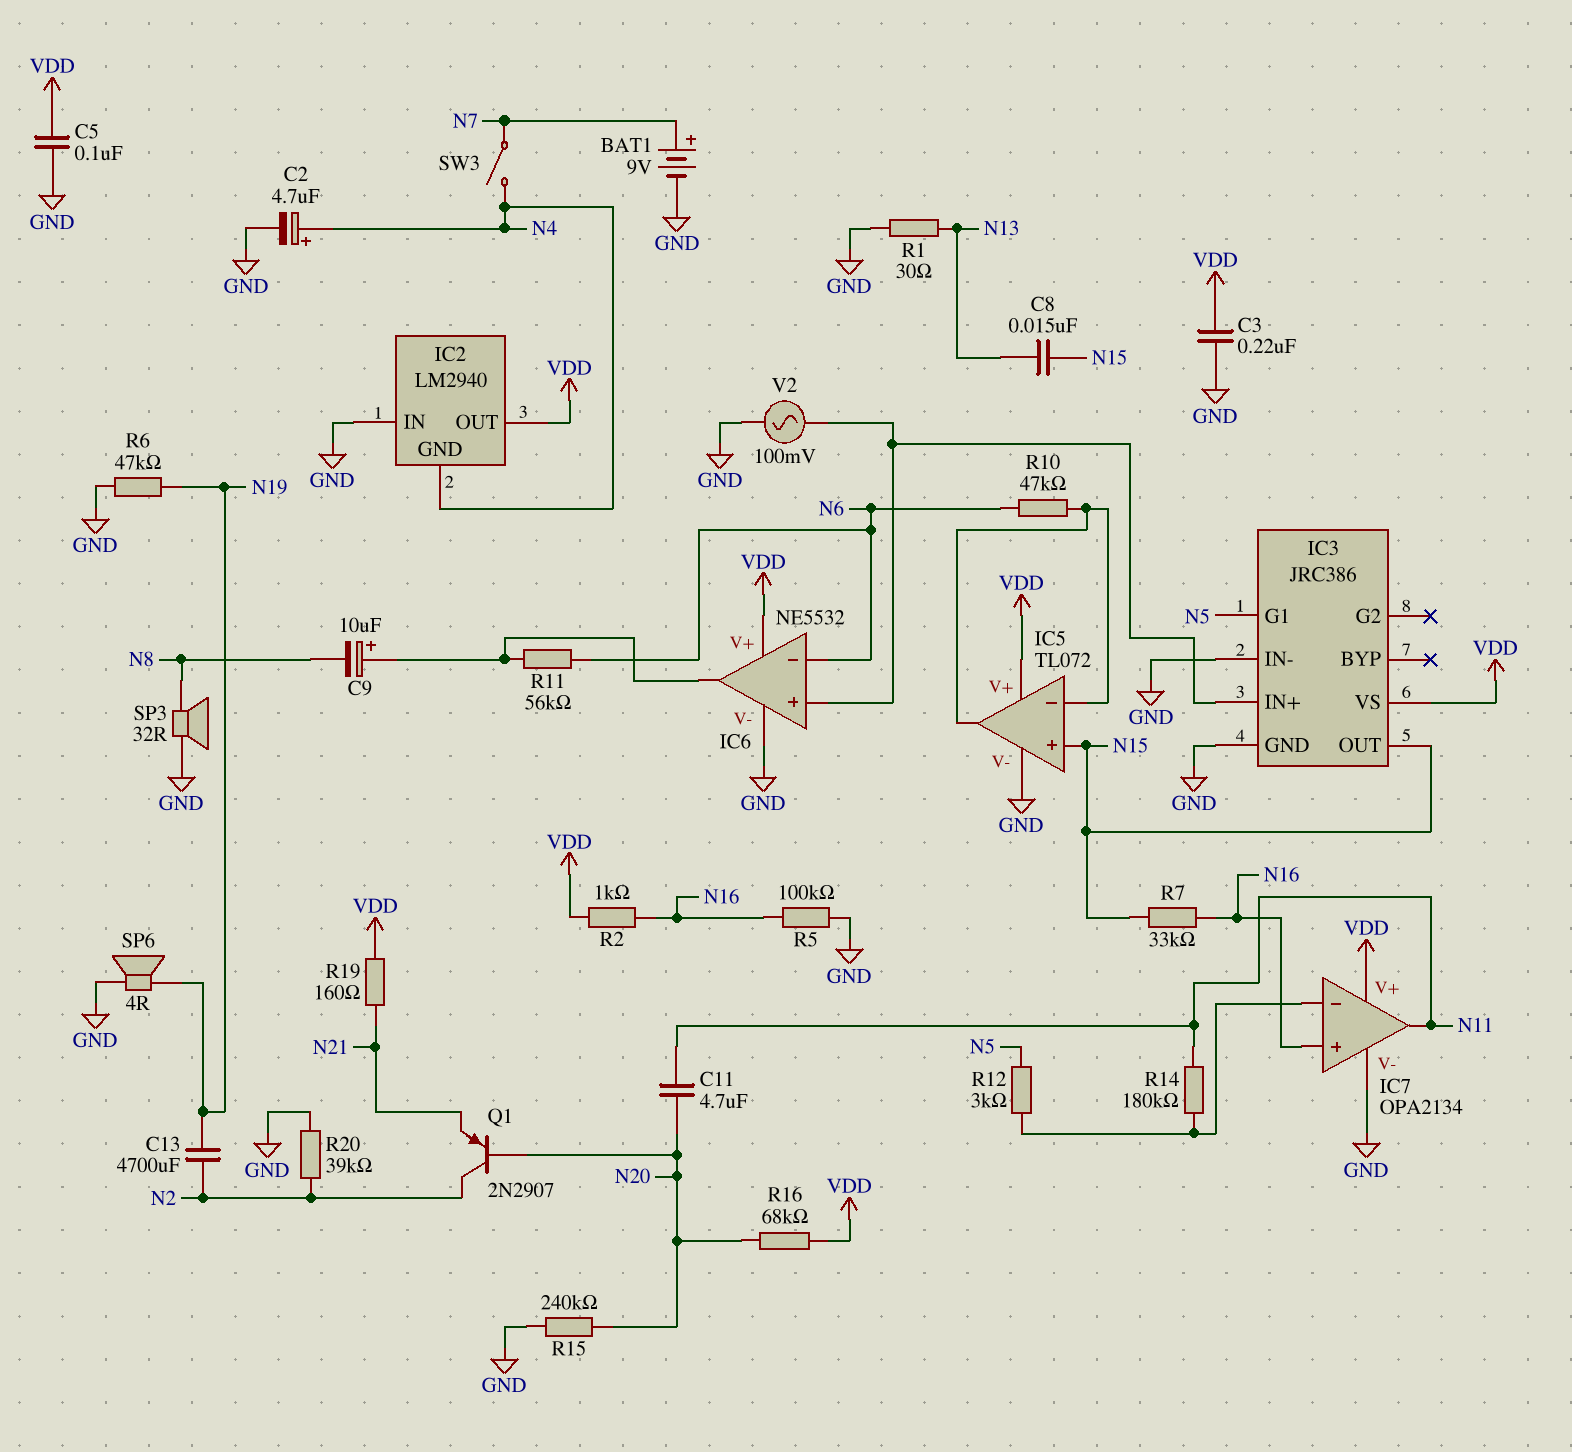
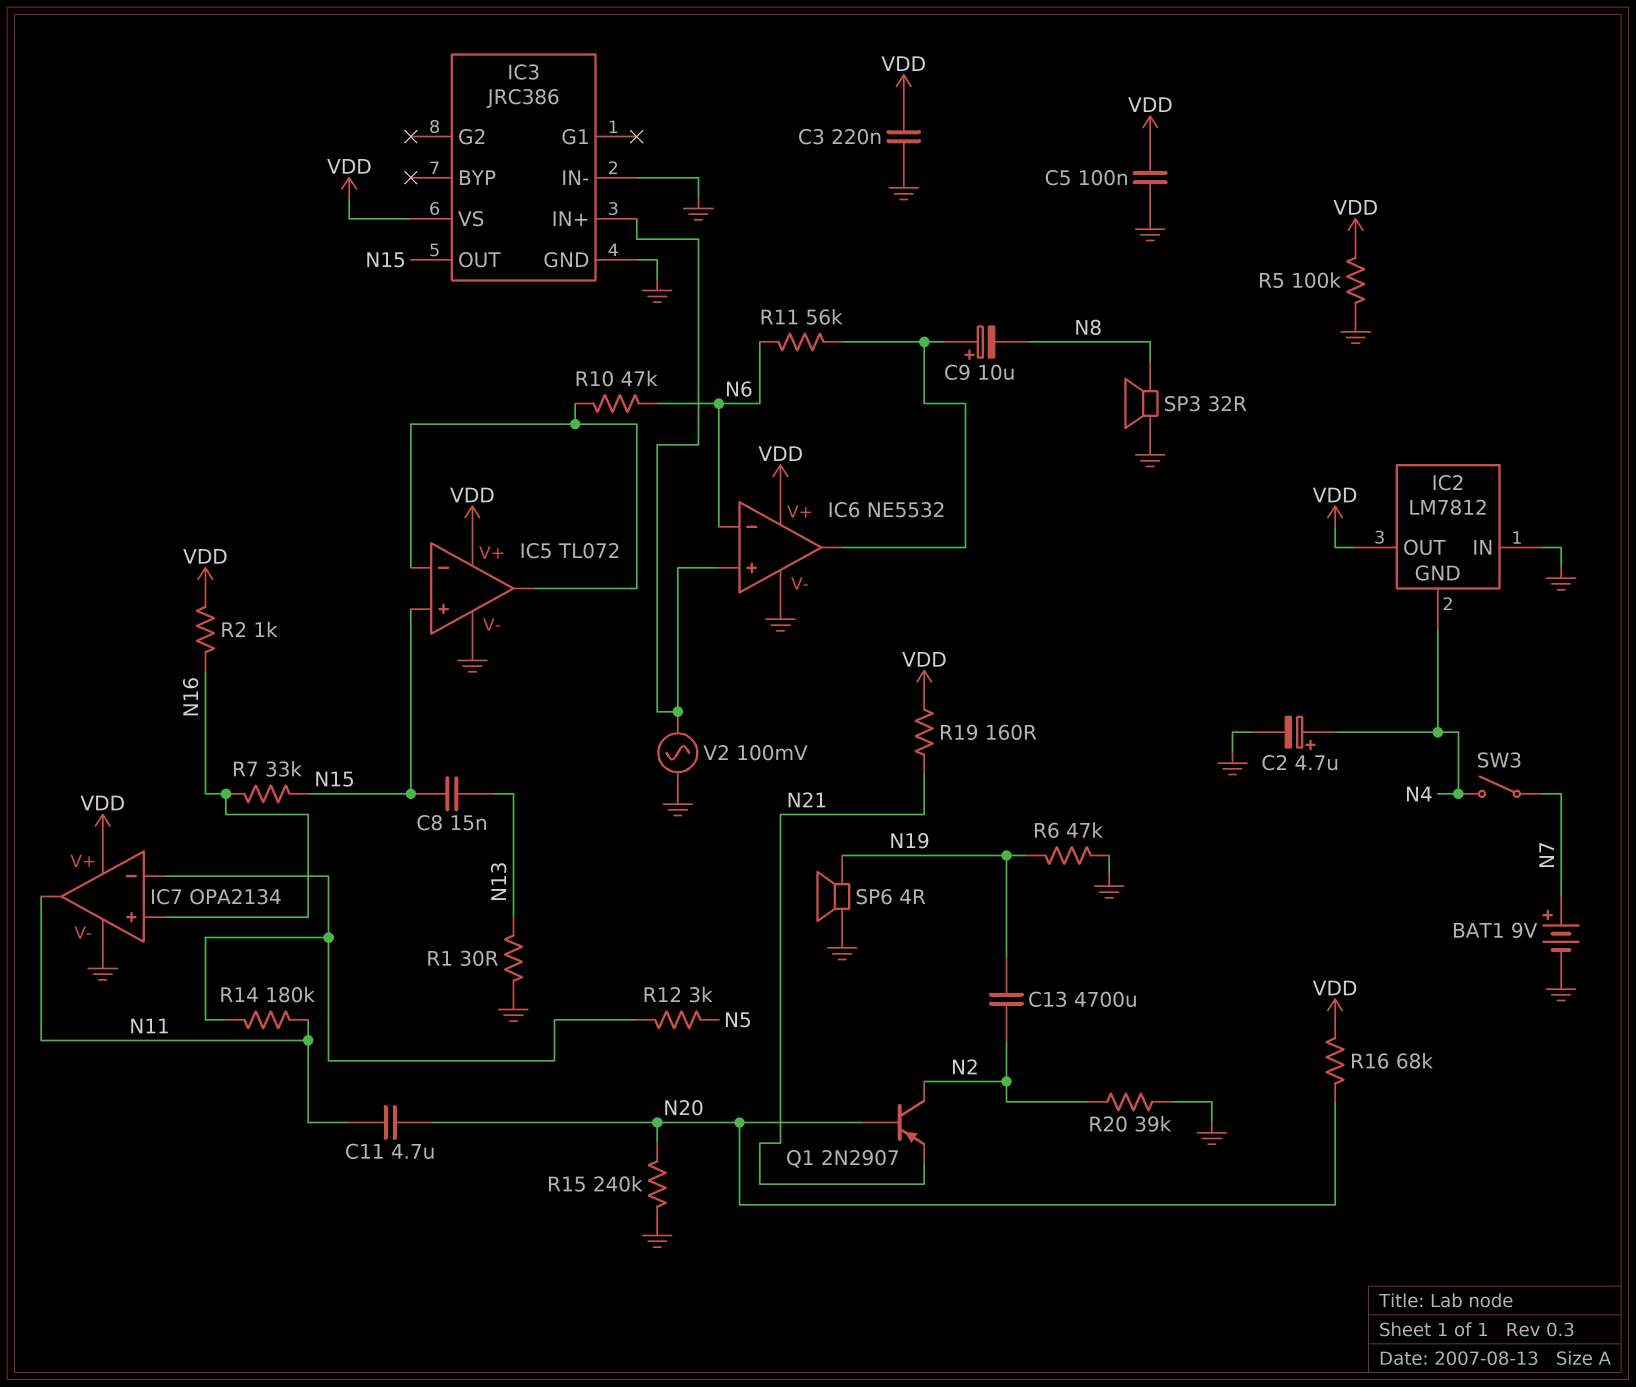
IC2: LM2940 -> LM7812
IC3 pin G1: N5 -> none
R5: 100k (GND, N16) -> 100k (GND, VDD)

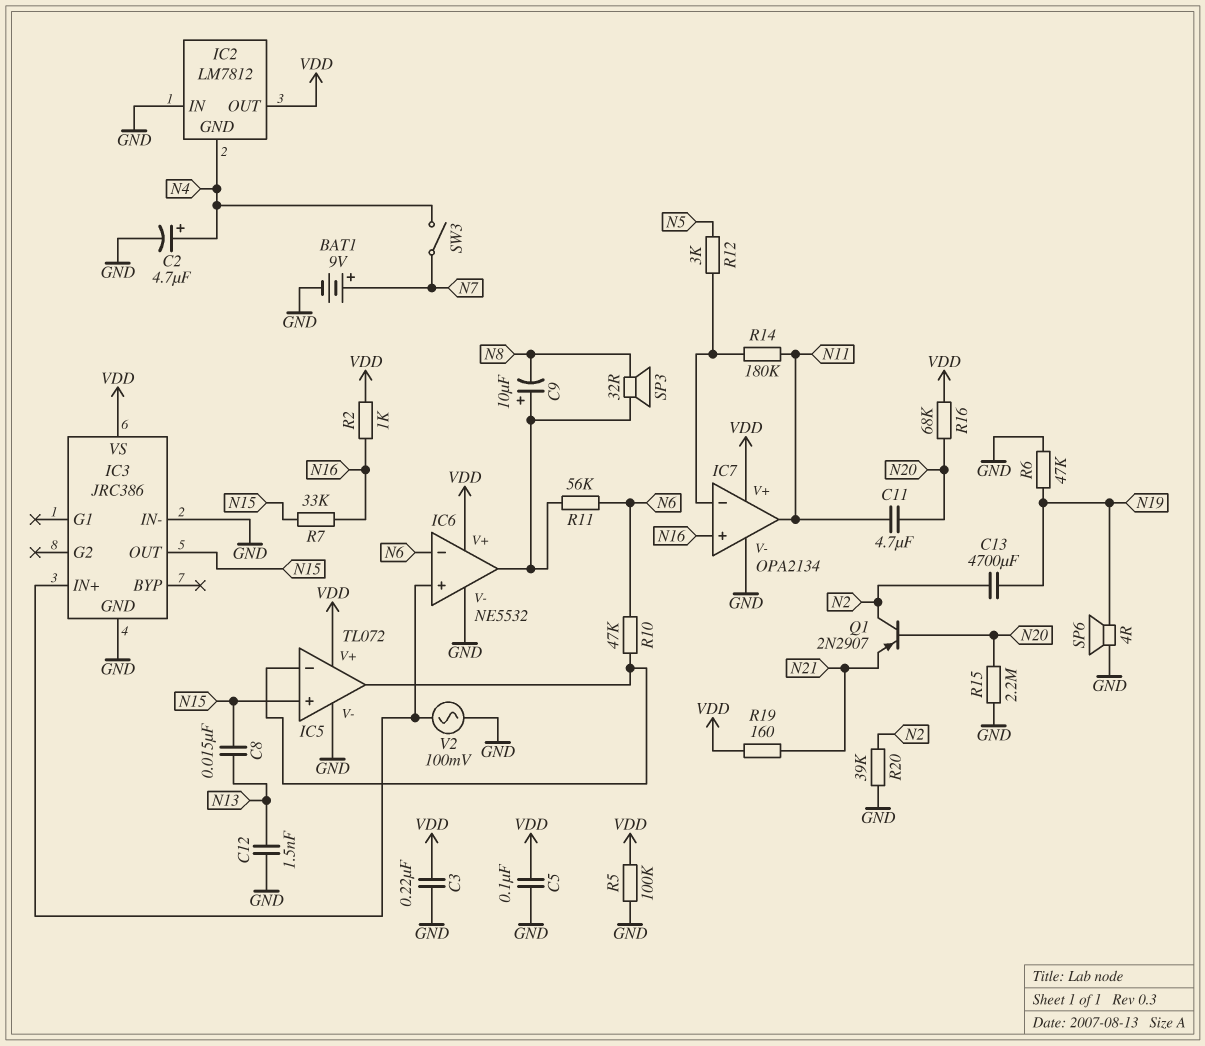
C12: none -> 1.5nF (GND, N13)
R1: 30 (GND, N13) -> none
R15: 240k (GND, N20) -> 2.2M (GND, N20)
SP3: speaker 32R (GND, N8) -> speaker 32R (IC6/out, N8)

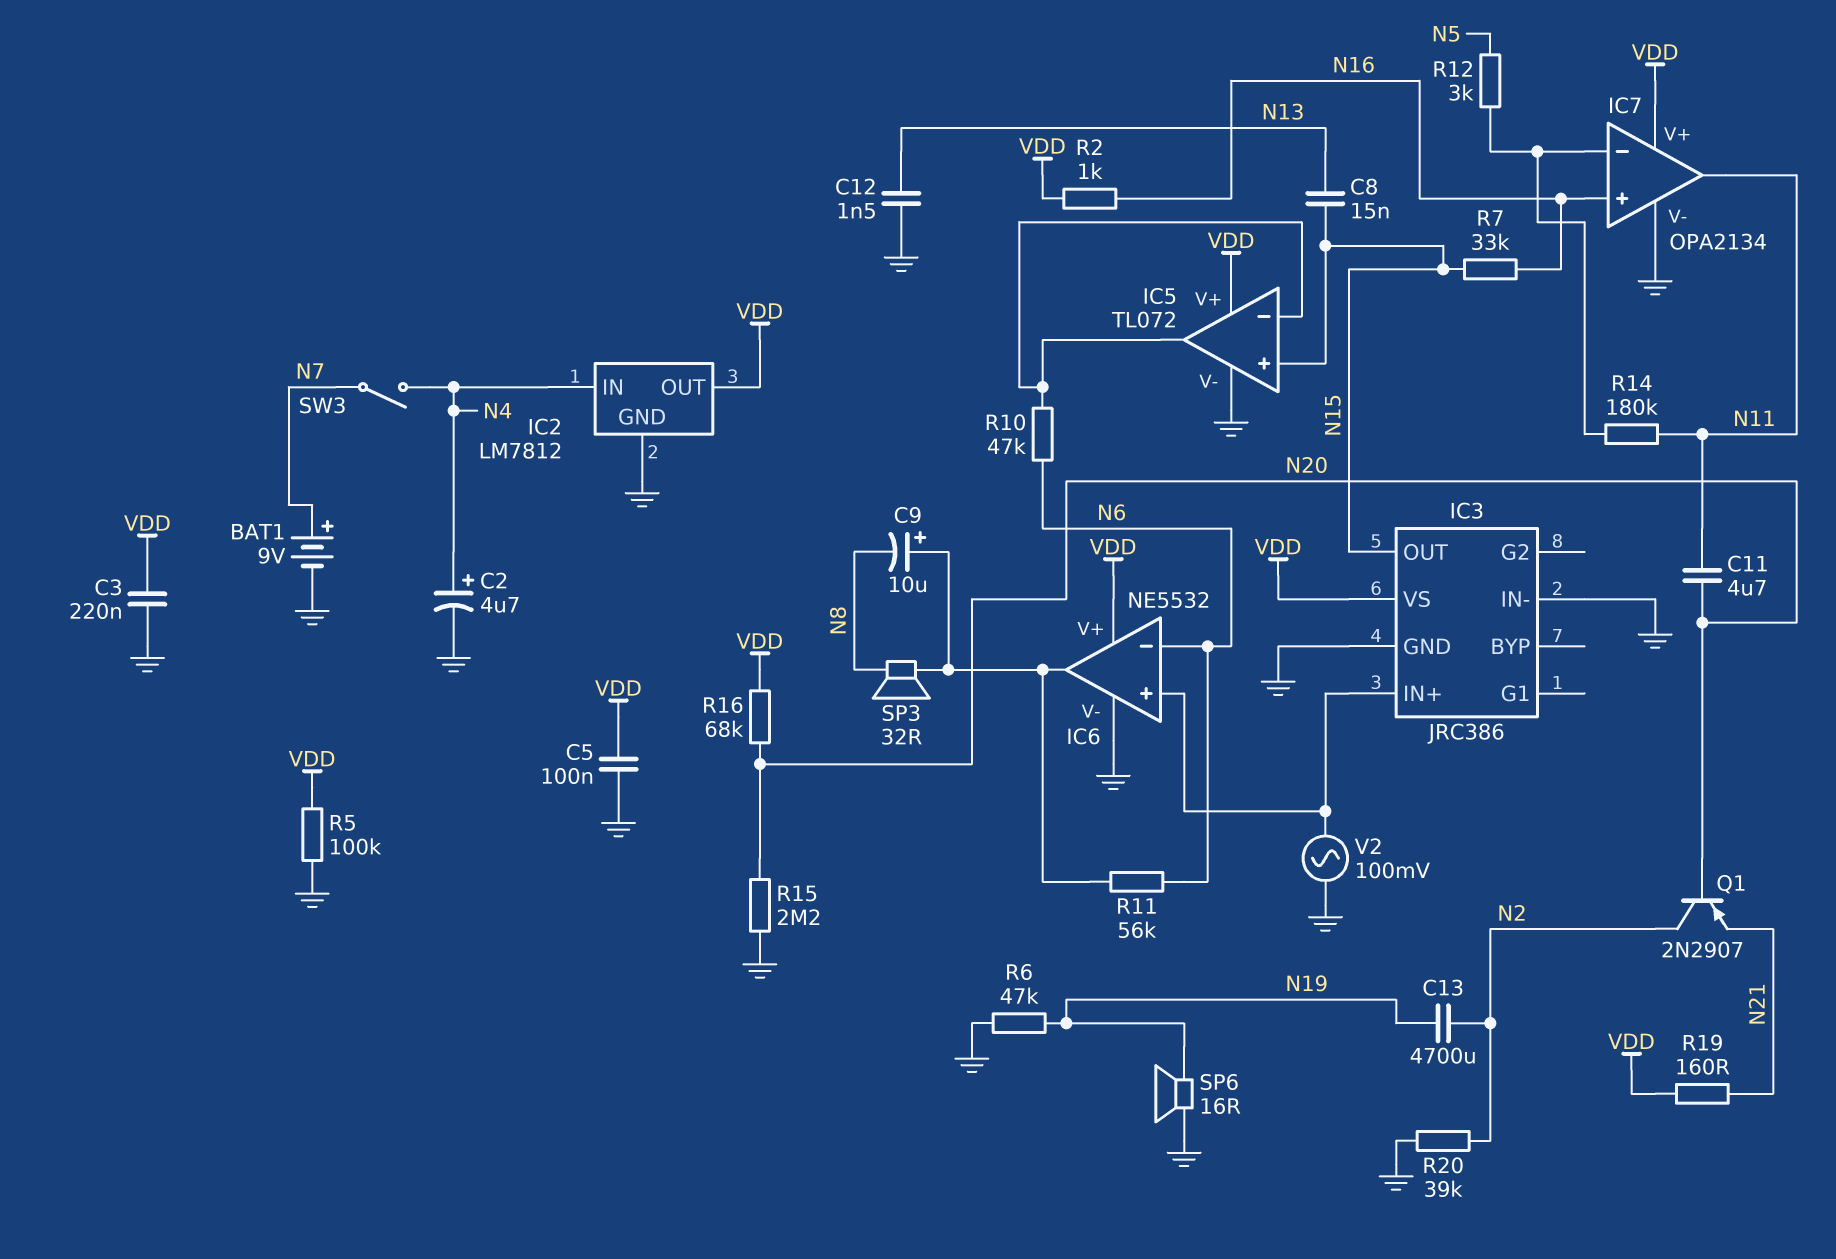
IC2 pin GND: N4 -> GND
IC2 pin IN: GND -> N4
SP6: speaker 4R (GND, N19) -> speaker 16R (GND, N19)

